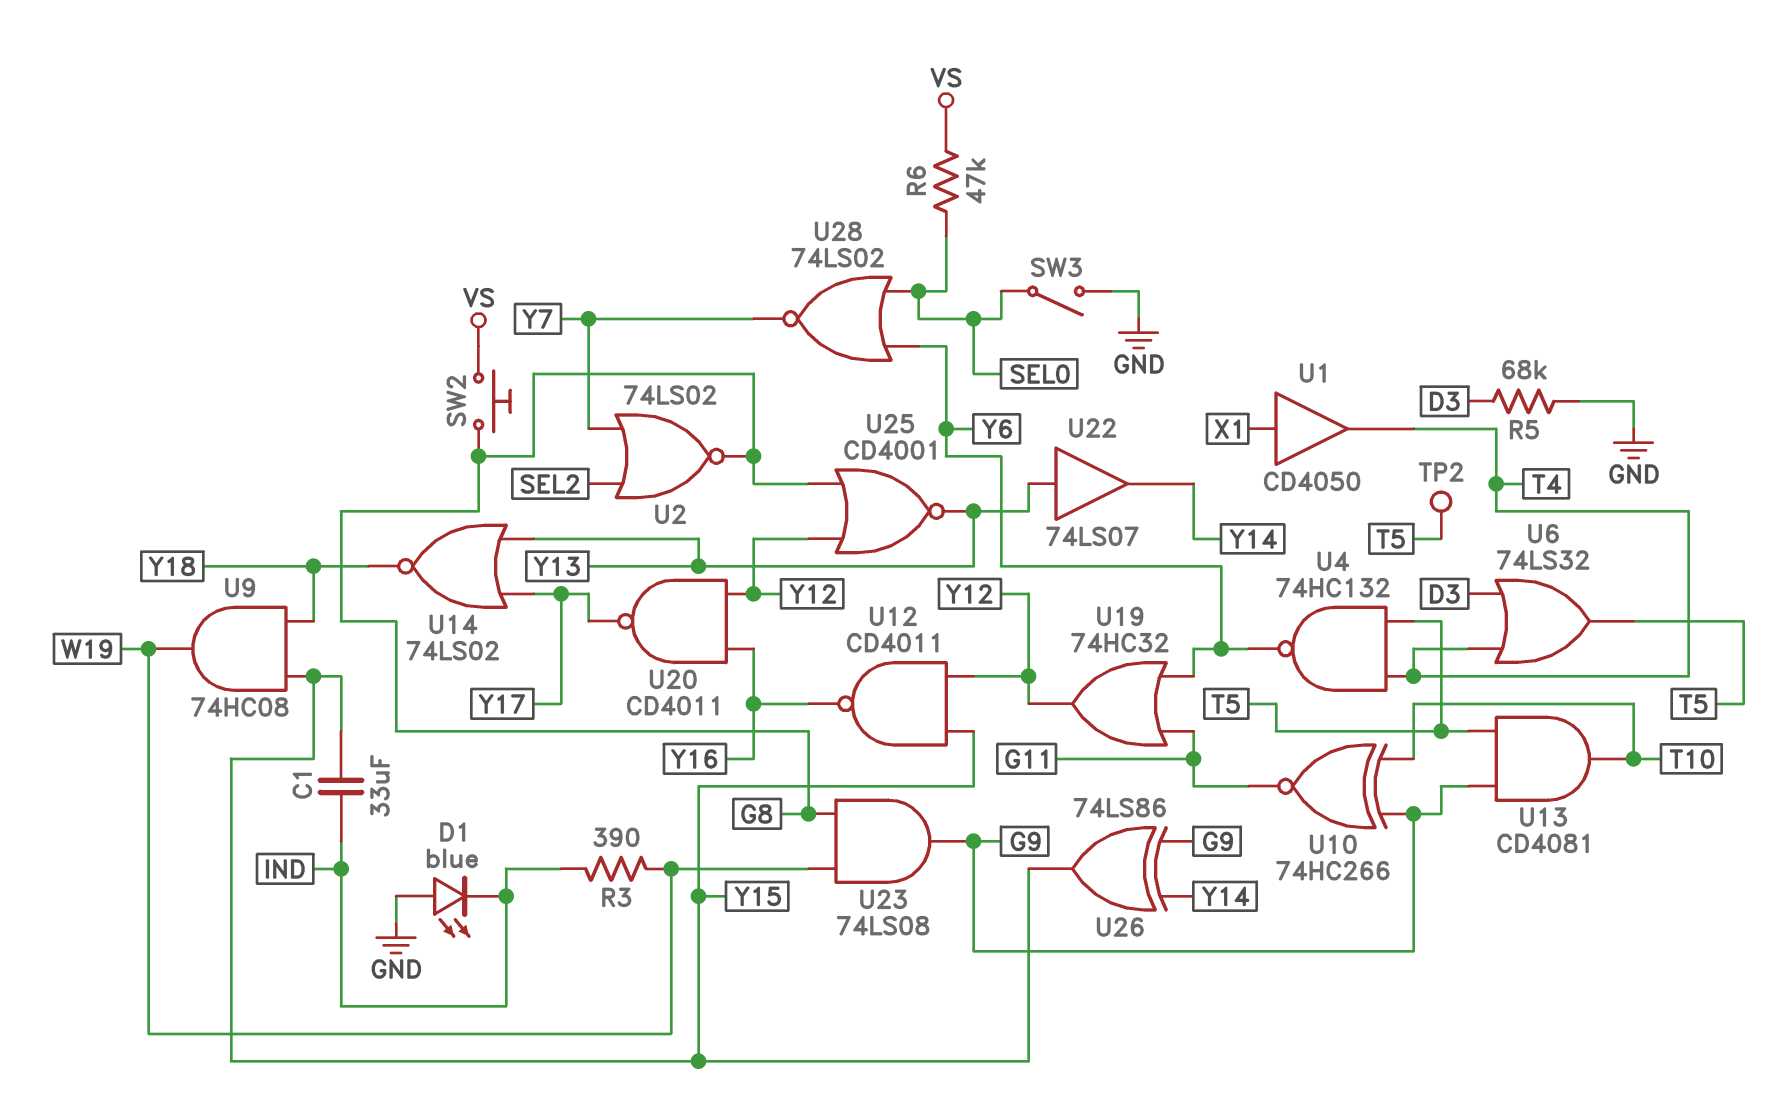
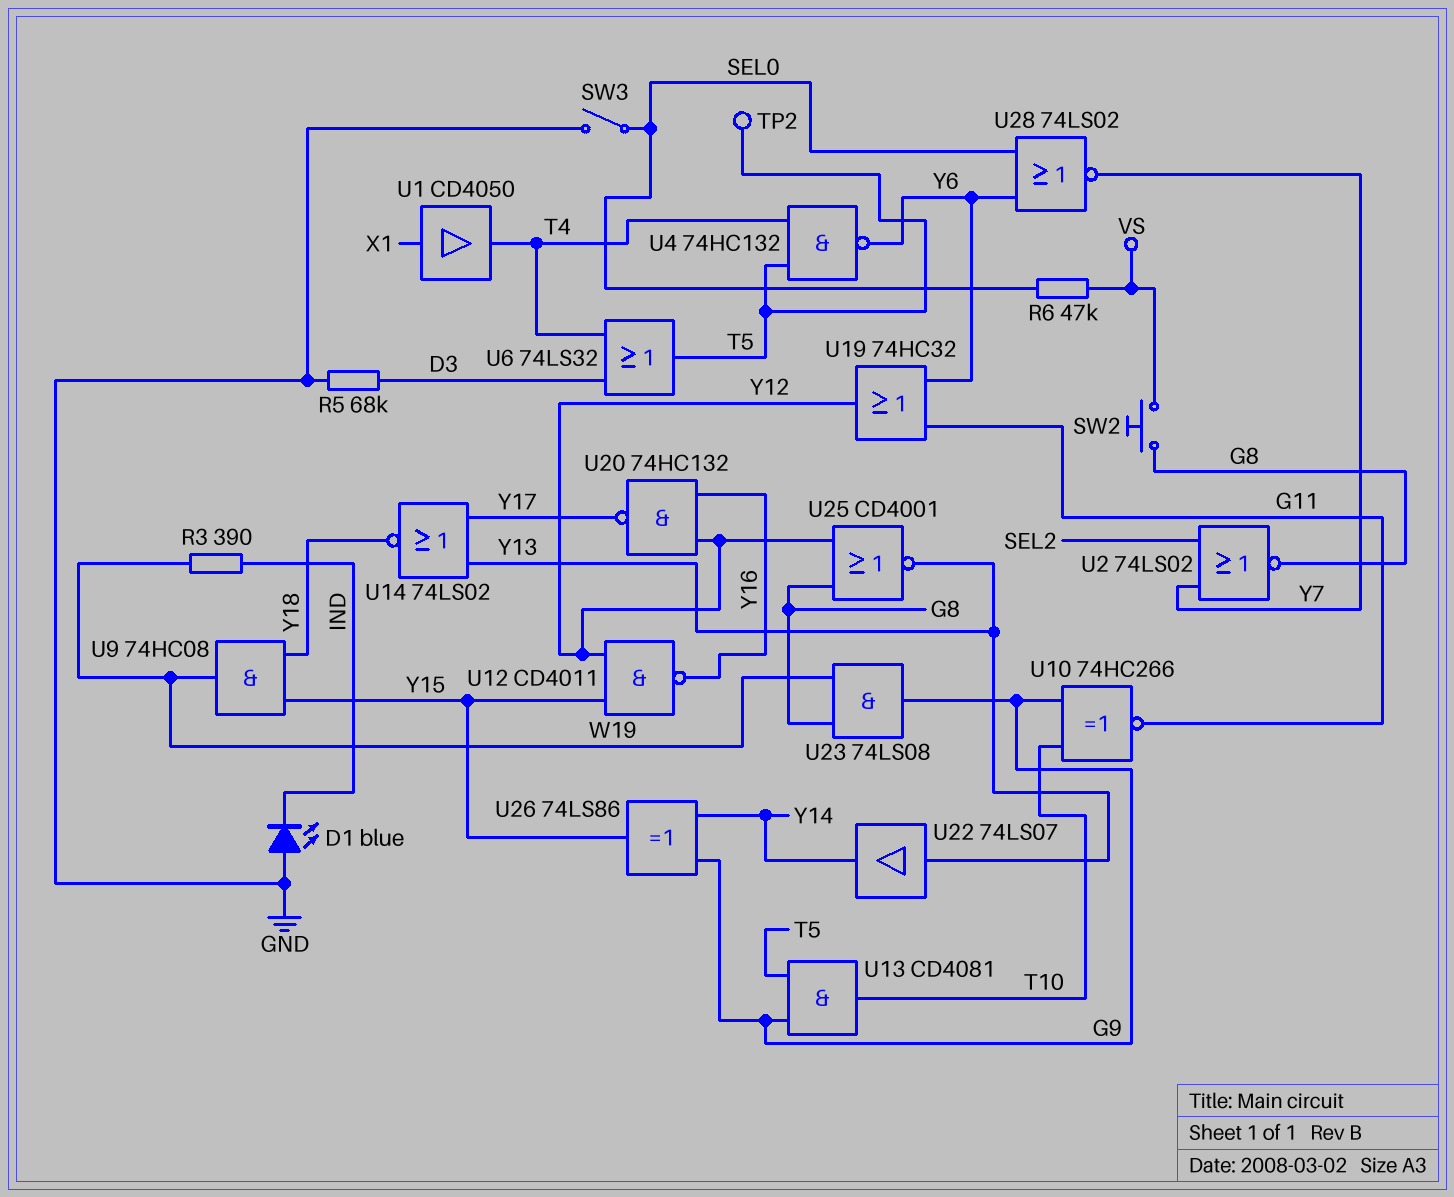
C1: 33uF (IND, Y15) -> none
U20: NAND CD4011 (in Y12, in Y16, out Y17) -> NAND 74HC132 (in Y12, in Y16, out Y17)

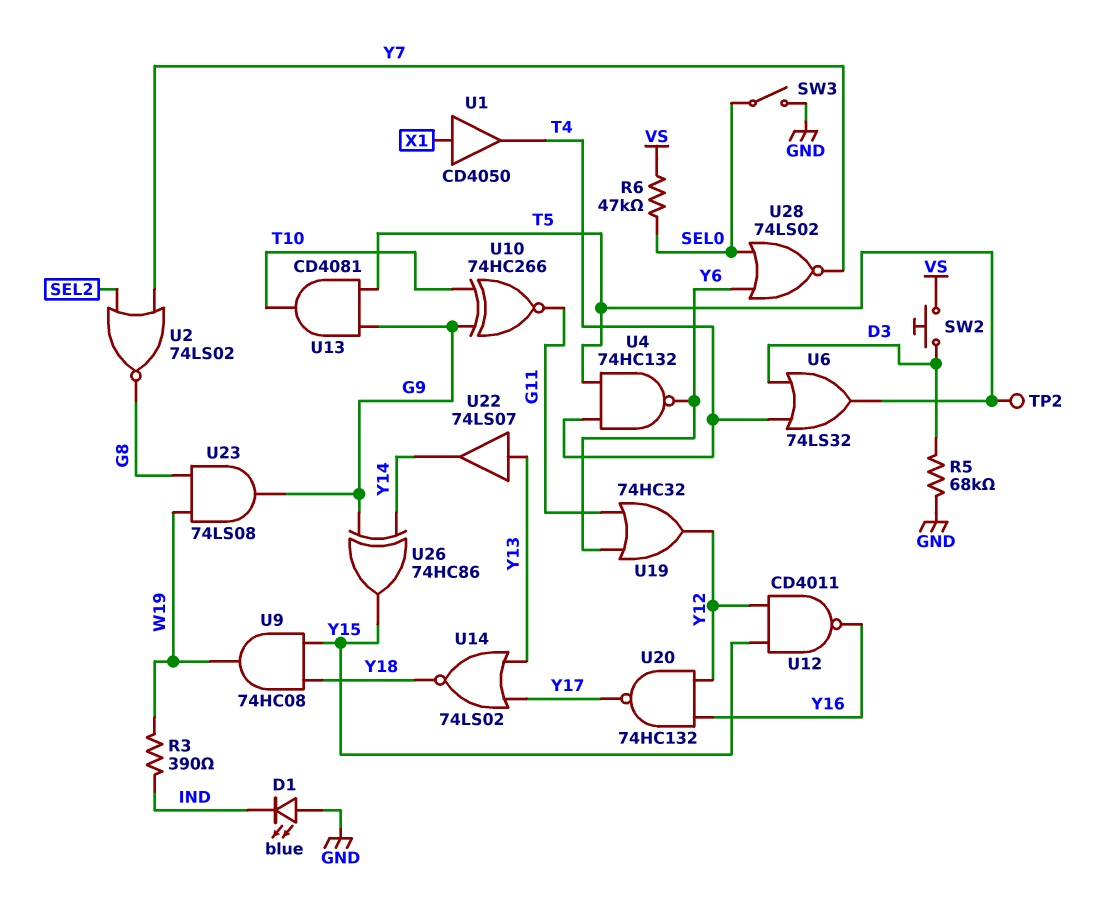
SW2: button (G8, VS) -> button (D3, VS)
U25: NOR CD4001 (in G8, in Y12, out Y13) -> none
U26: XOR 74LS86 (in G9, in Y14, out Y15) -> XOR 74HC86 (in G9, in Y14, out Y15)

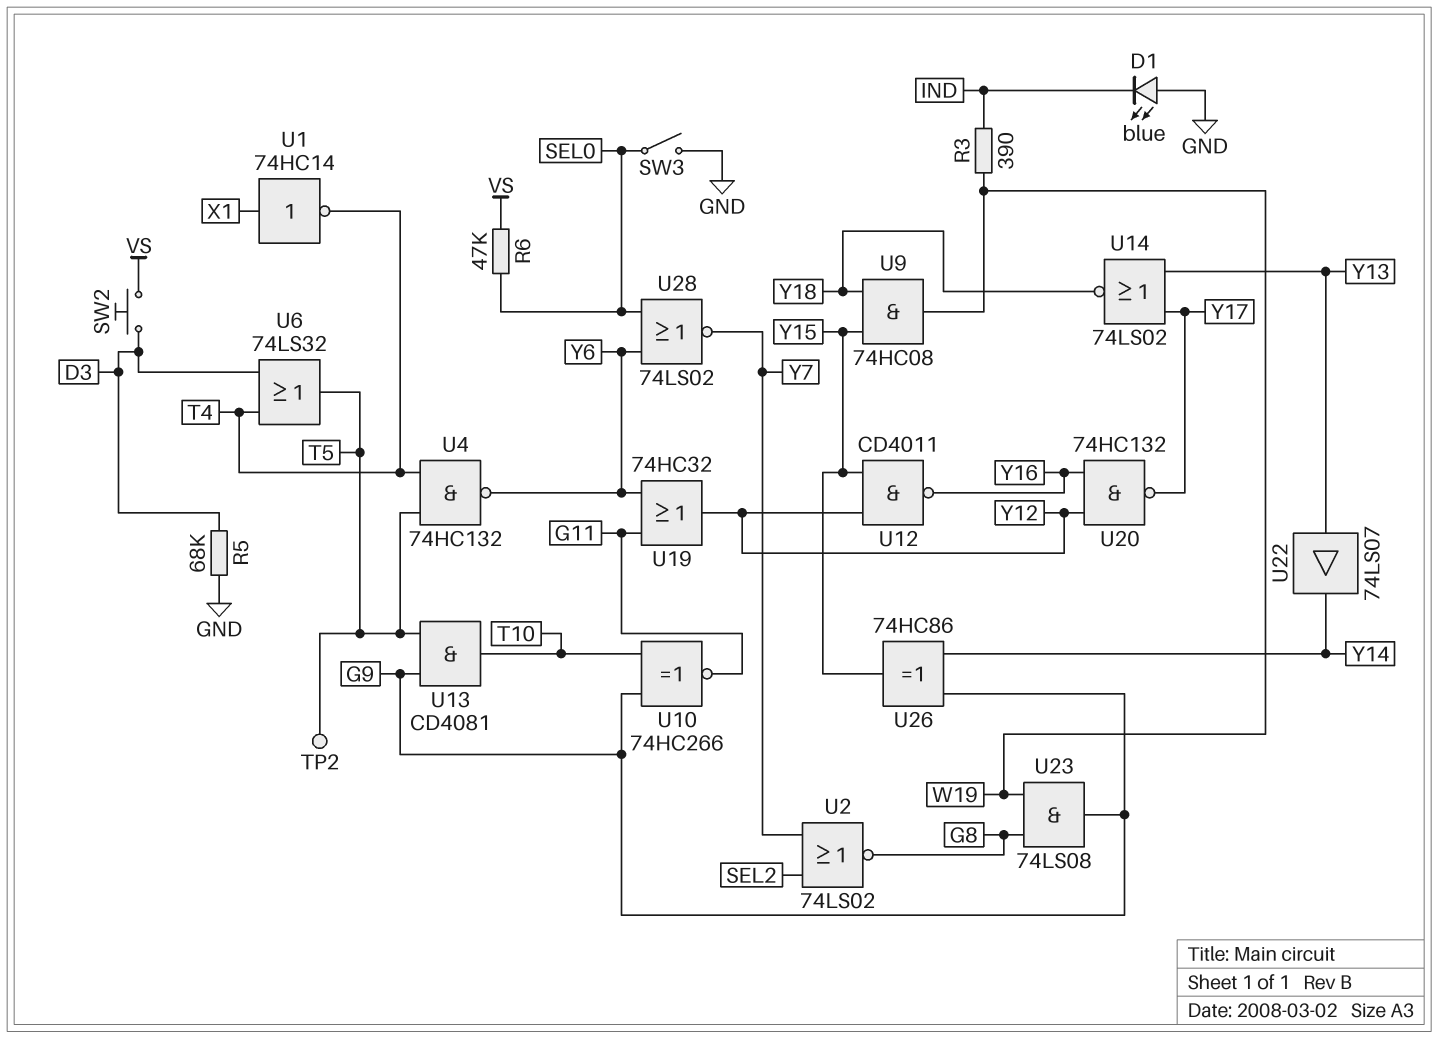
U1: buffer CD4050 (in X1, out T4) -> NOT 74HC14 (in X1, out T4)

